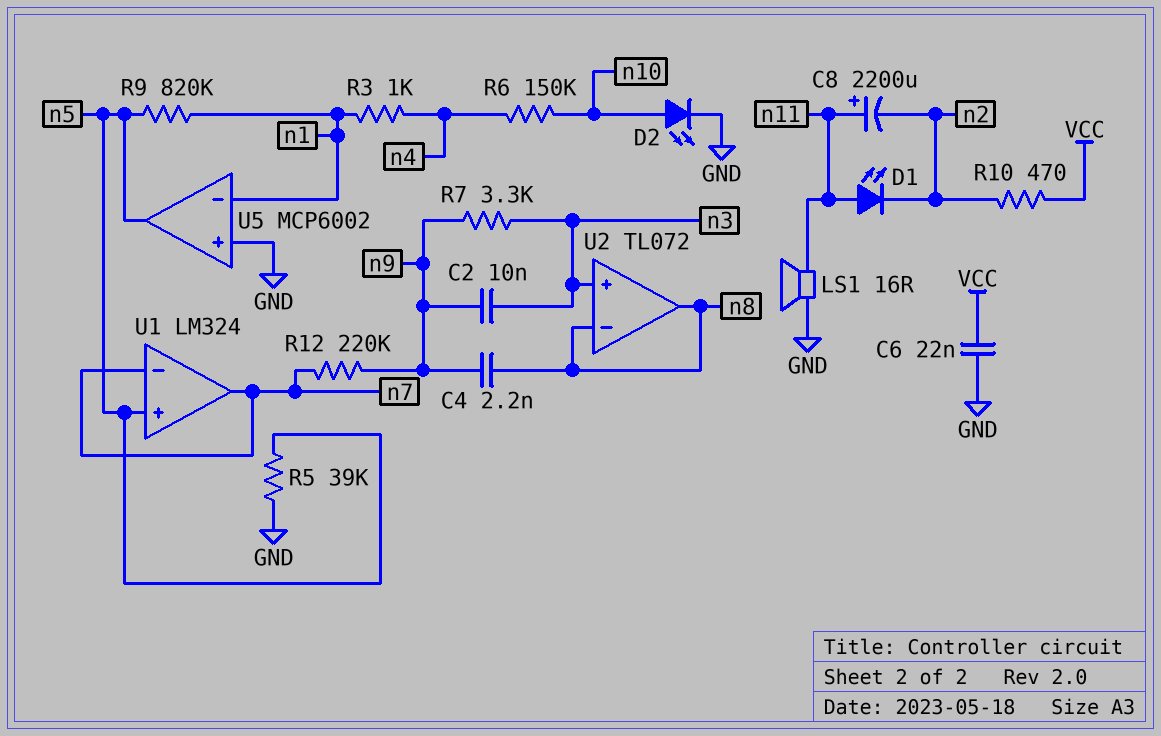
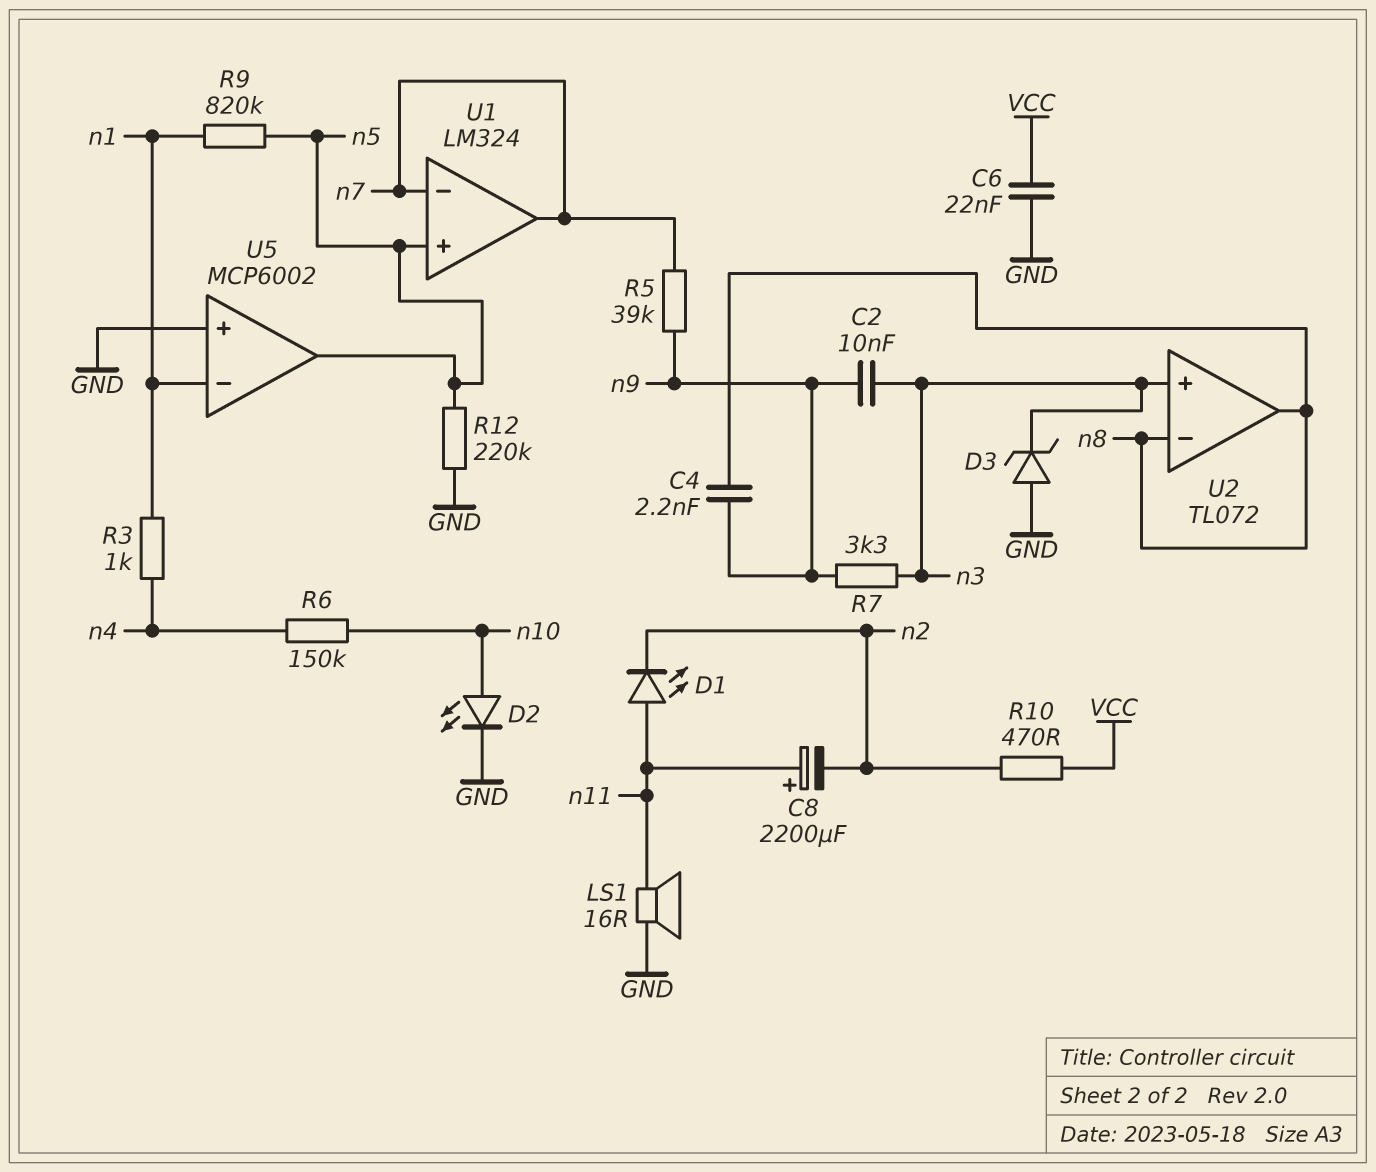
D3: none -> zener (A GND, K n3)
R5: 39k (GND, n5) -> 39k (n7, n9)
R12: 220k (n7, n9) -> 220k (GND, n5)

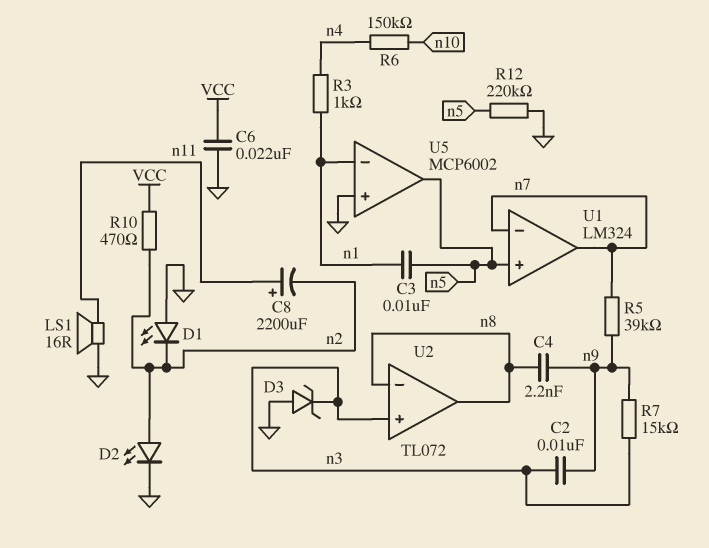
C3: none -> 10nF (n1, n5)
D1: LED (A n11, K n2) -> LED (A GND, K n2)
D2: LED (A n10, K GND) -> LED (A n2, K GND)
R7: 3.3k (n3, n9) -> 15k (n3, n9)
R9: 820k (n1, n5) -> none

